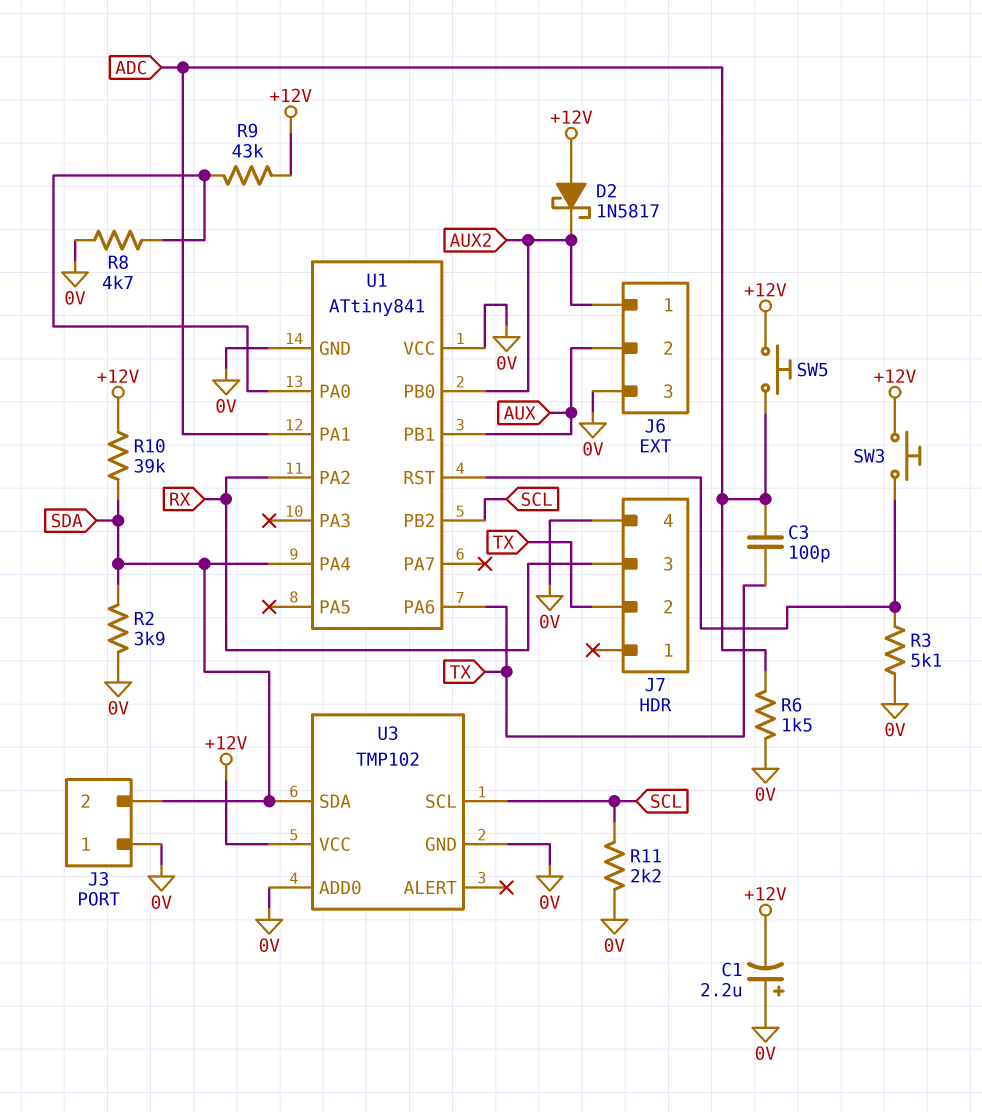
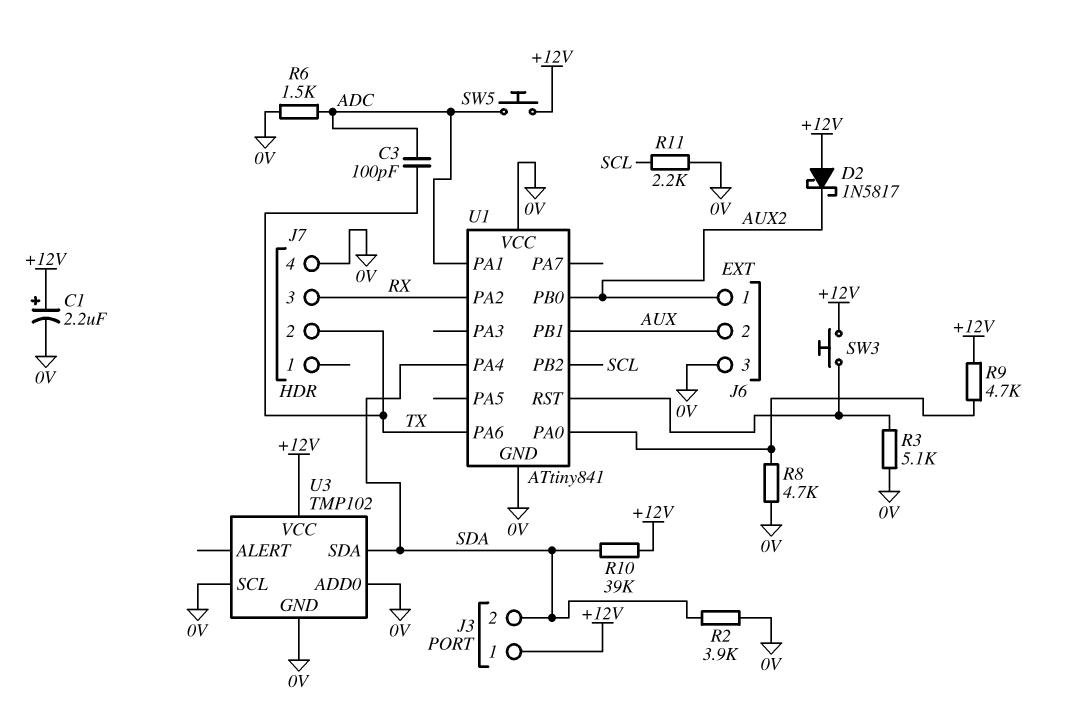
C1: 2.2uF (plus 0V, minus +12V) -> 2.2uF (plus +12V, minus 0V)
J3 pin 1: 0V -> +12V
R9: 43k (+12V, U1/PA0) -> 4.7k (+12V, U1/PA0)
U3 pin SCL: SCL -> 0V

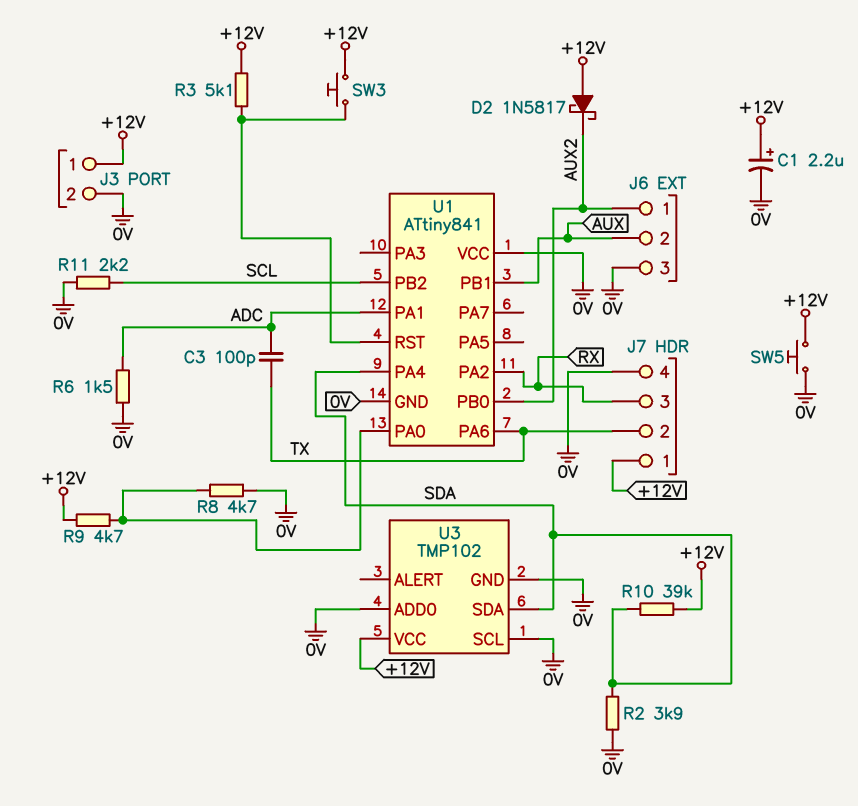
J3 pin 2: SDA -> 0V
J7 pin 1: none -> +12V
R3: 5.1k (0V, U1/RST) -> 5.1k (+12V, U1/RST)
SW5: button (+12V, ADC) -> button (+12V, 0V)

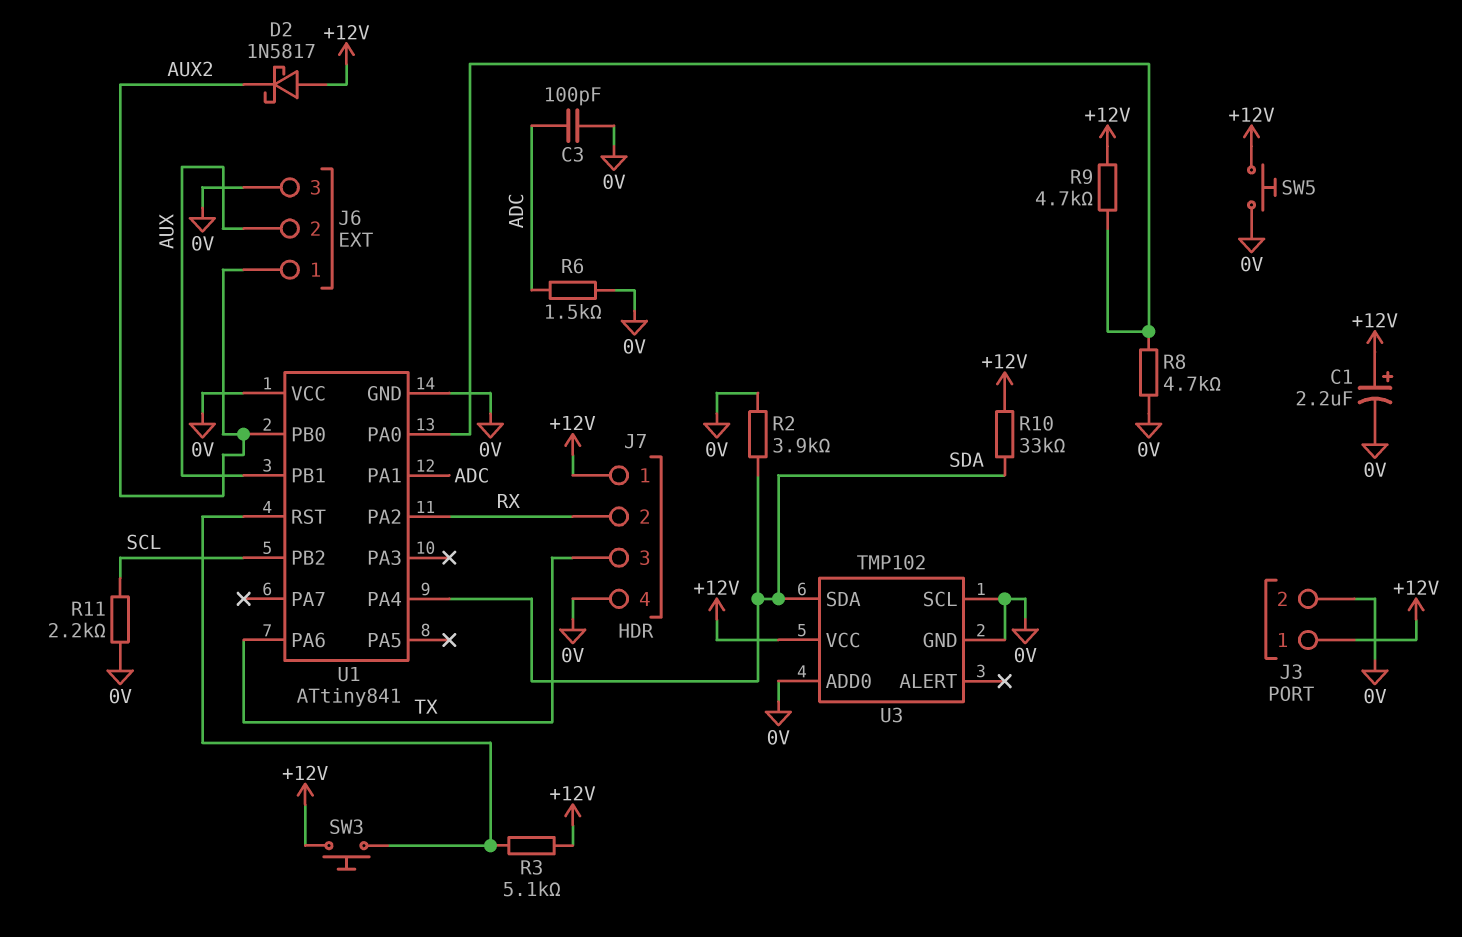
C3: 100pF (ADC, TX) -> 100pF (0V, ADC)
J7 pin 2: TX -> RX
J7 pin 3: RX -> TX
R10: 39k (+12V, SDA) -> 33k (+12V, SDA)

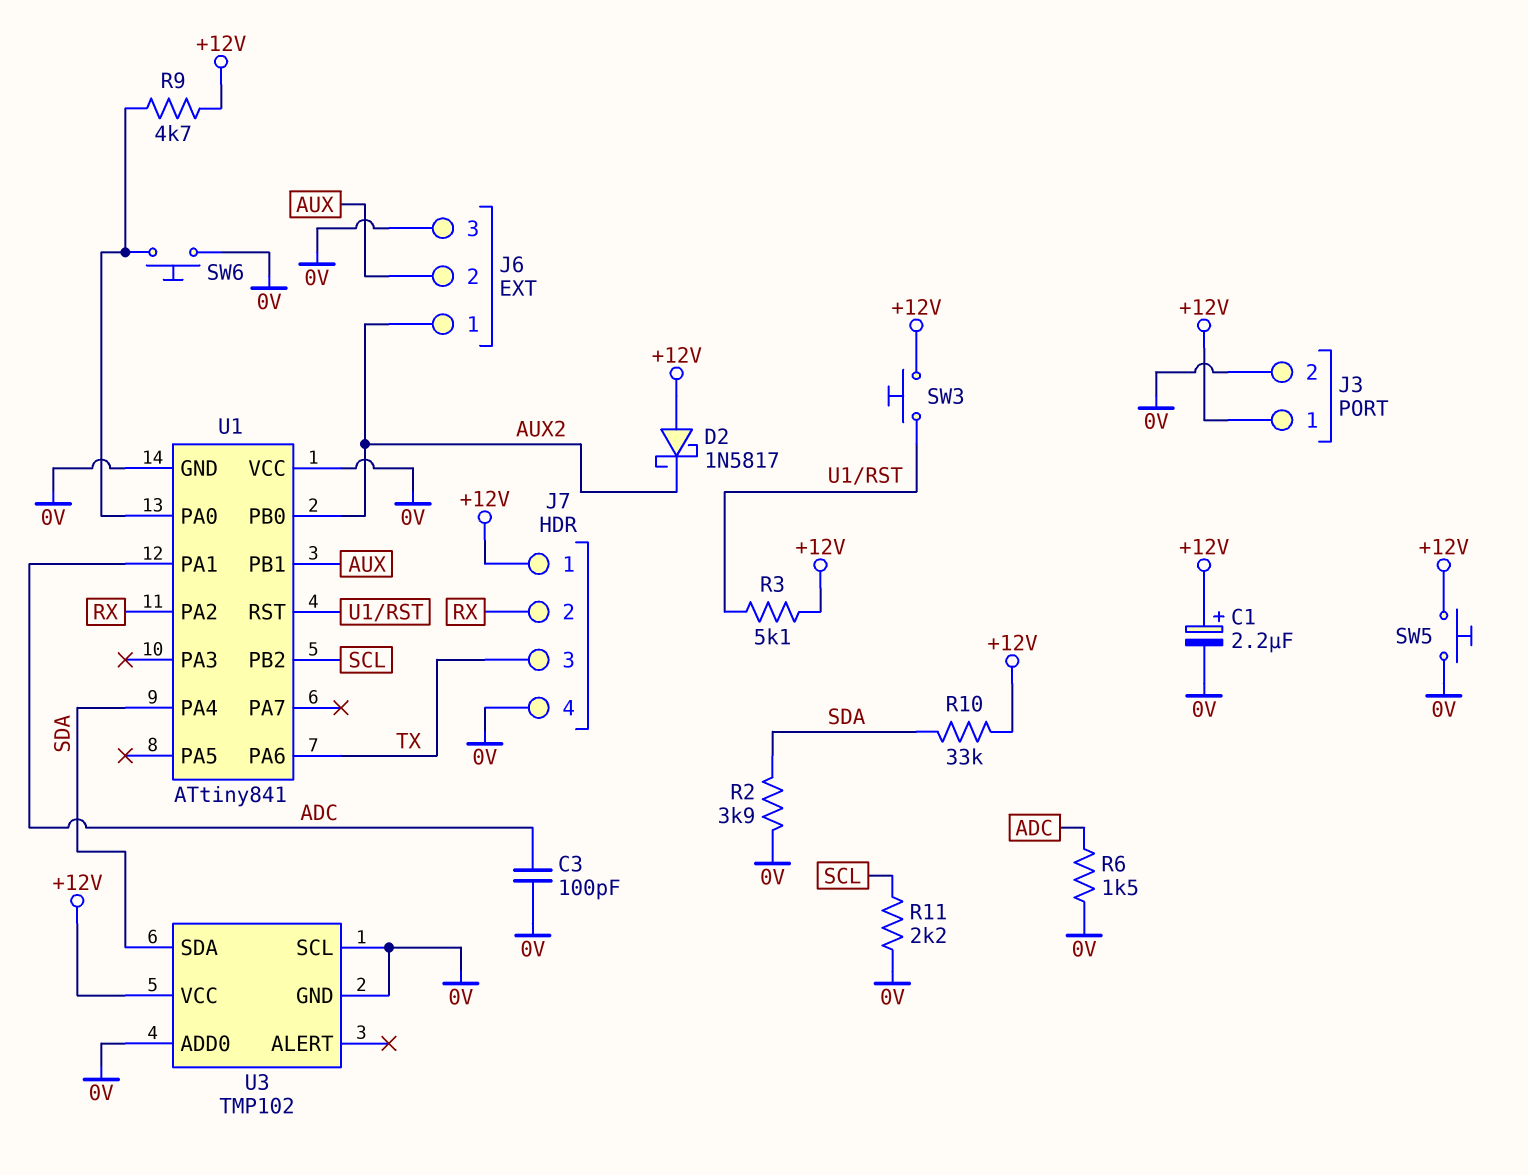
R8: 4.7k (0V, U1/PA0) -> none
SW6: none -> button (0V, U1/PA0)

